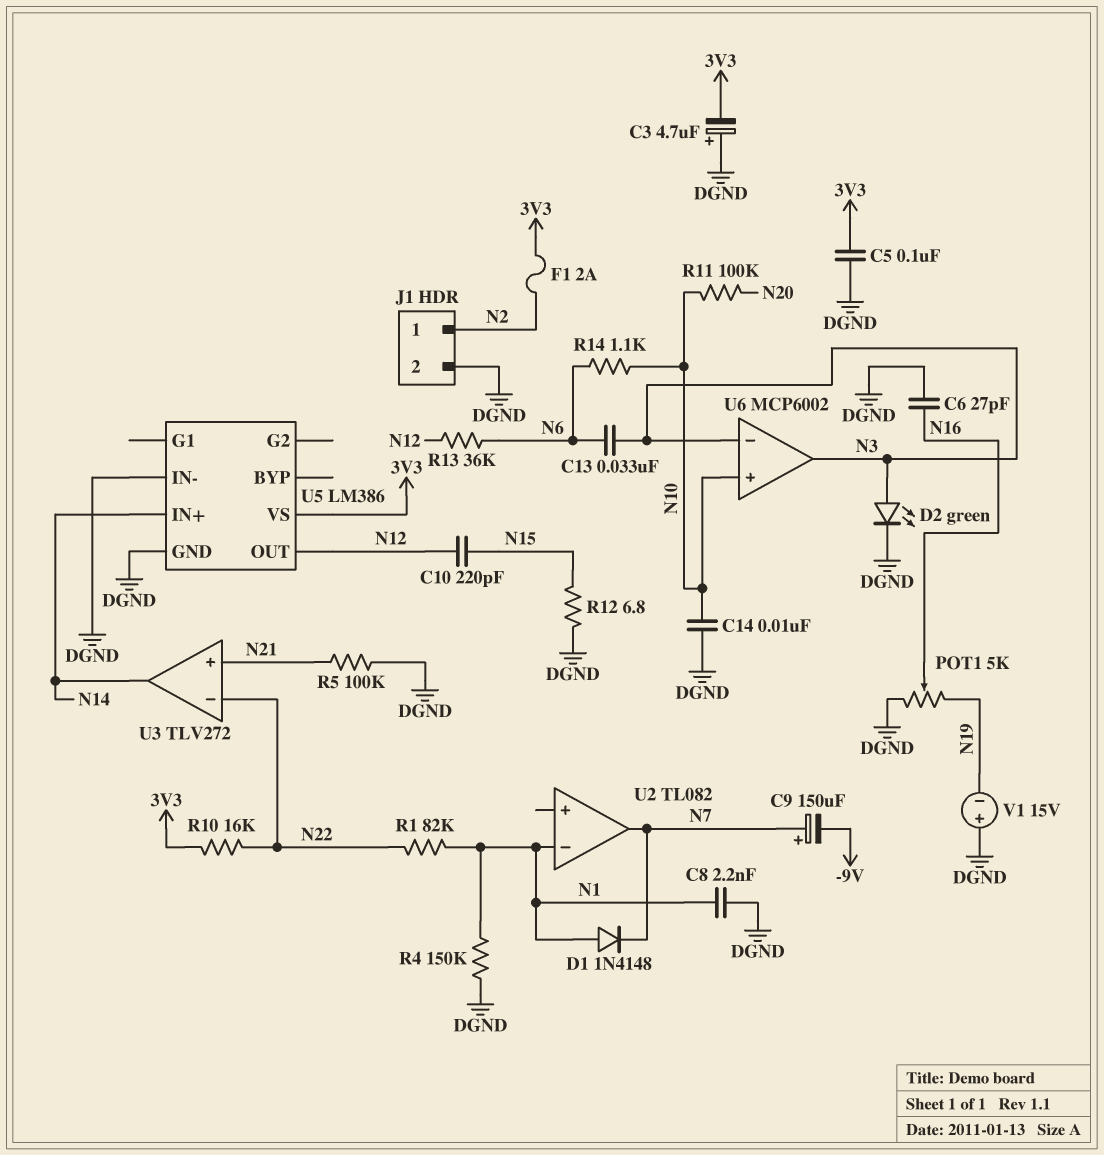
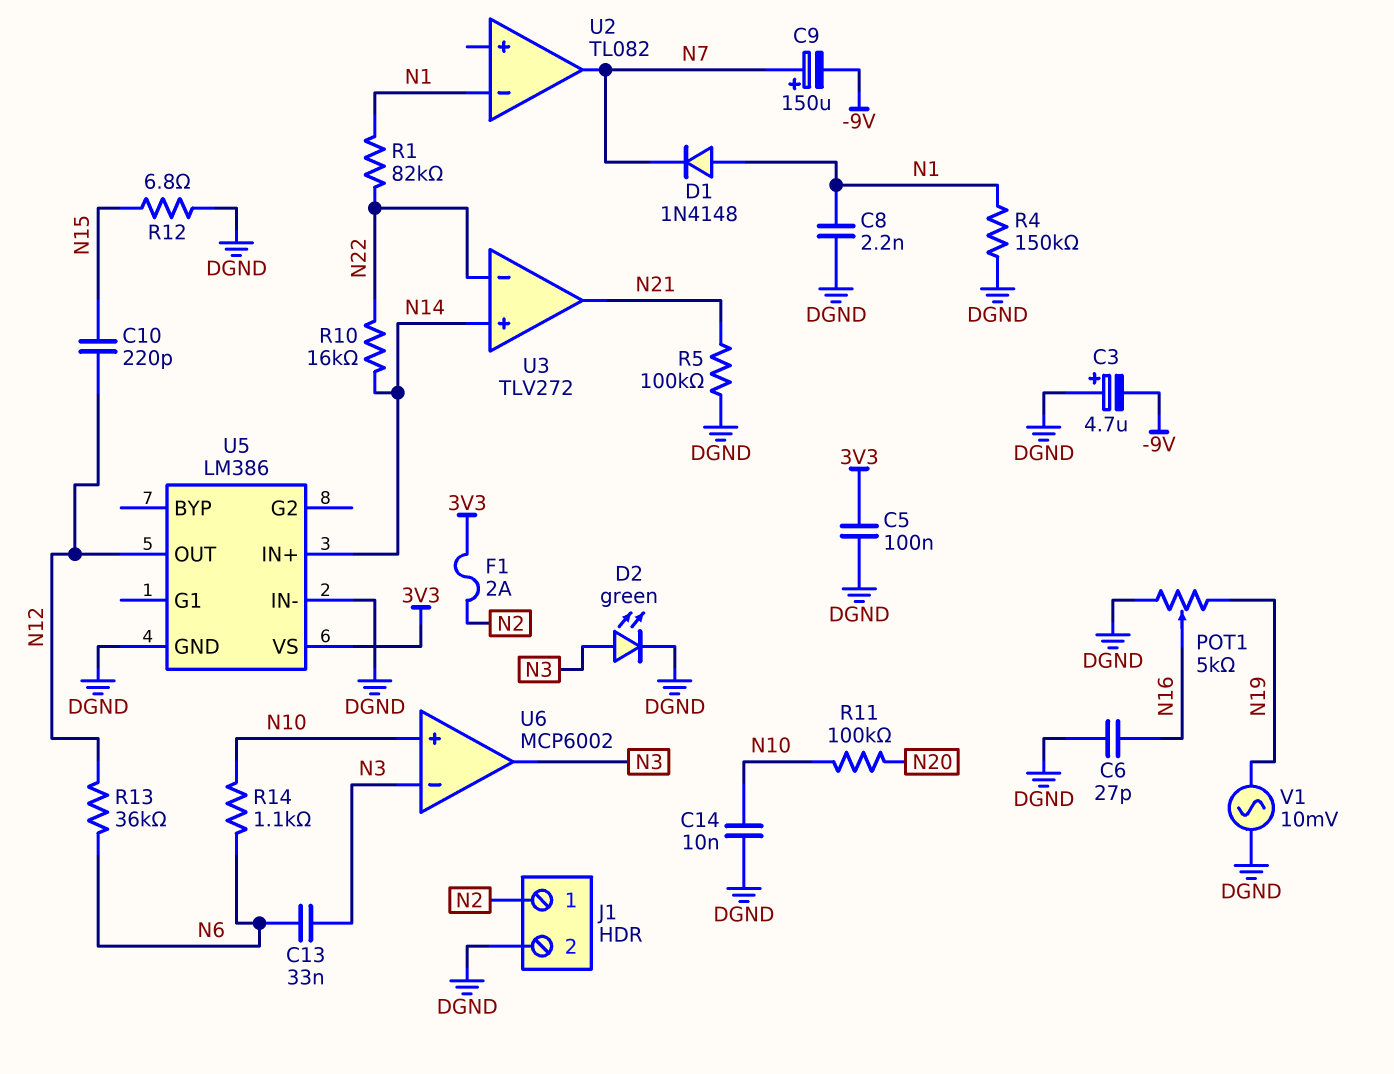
C3: 4.7uF (plus DGND, minus 3V3) -> 4.7uF (plus DGND, minus -9V)
R10: 16k (3V3, N22) -> 16k (N14, N22)
U3 pin in+: N21 -> N14
U3 pin out: N14 -> N21
V1: 15V (plus DGND, minus N19) -> AC 10mV (DGND, N19)

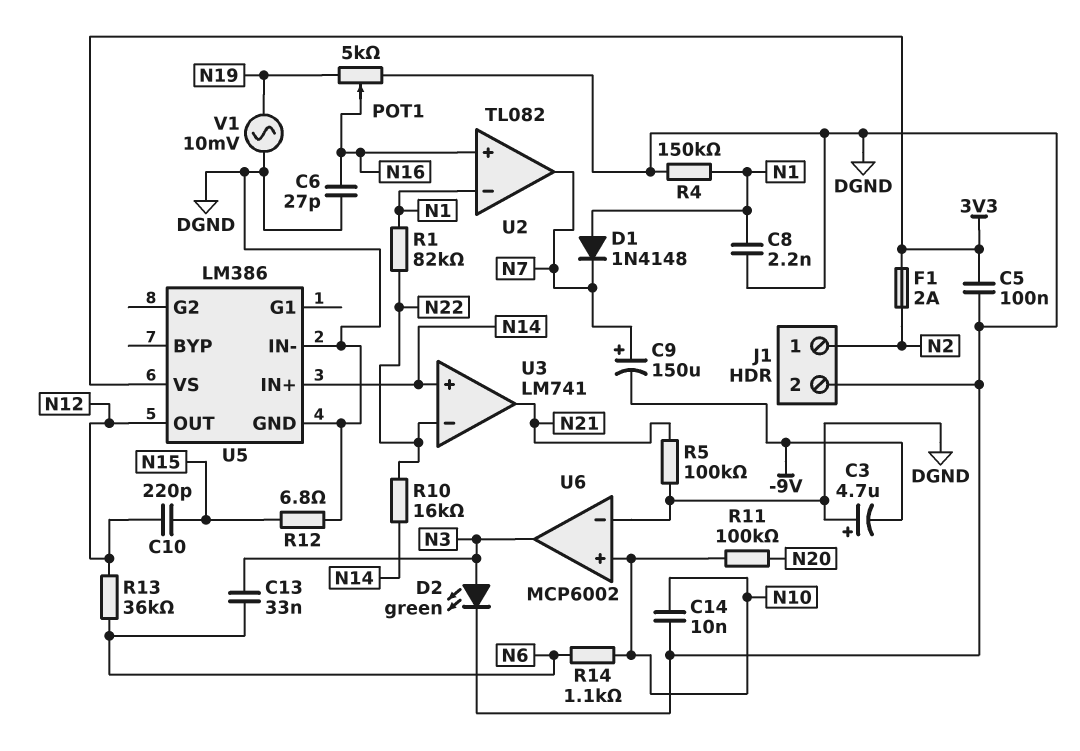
U2 pin in+: none -> N16
U3: TLV272 -> LM741
U6 pin in-: N3 -> DGND

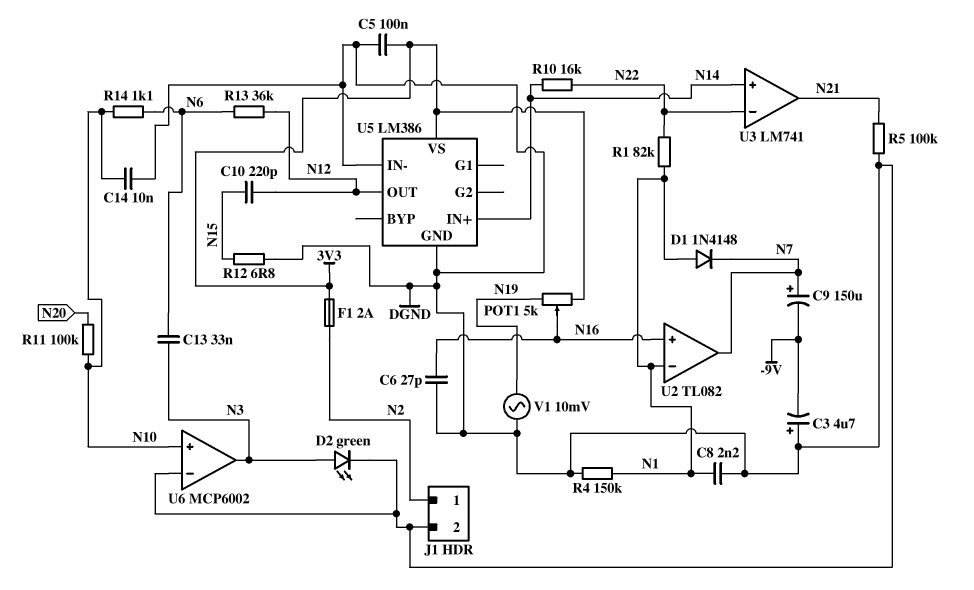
POT1: 5k (DGND, N19, wiper N16) -> 5k (3V3, N19, wiper N16)

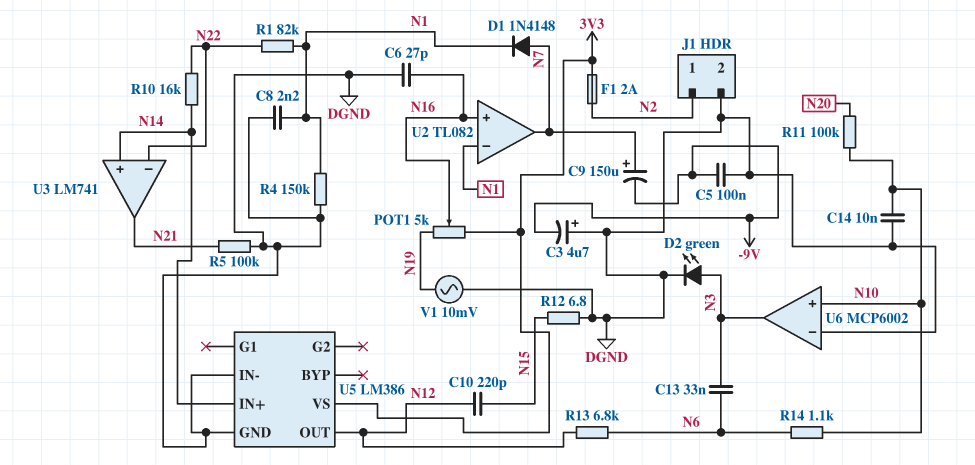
C5: 100nF (3V3, DGND) -> 100nF (-9V, DGND)
D1: diode 1N4148 (A N1, K N7) -> diode 1N4148 (A N7, K N1)
R13: 36k (N6, N12) -> 6.8k (N6, N12)

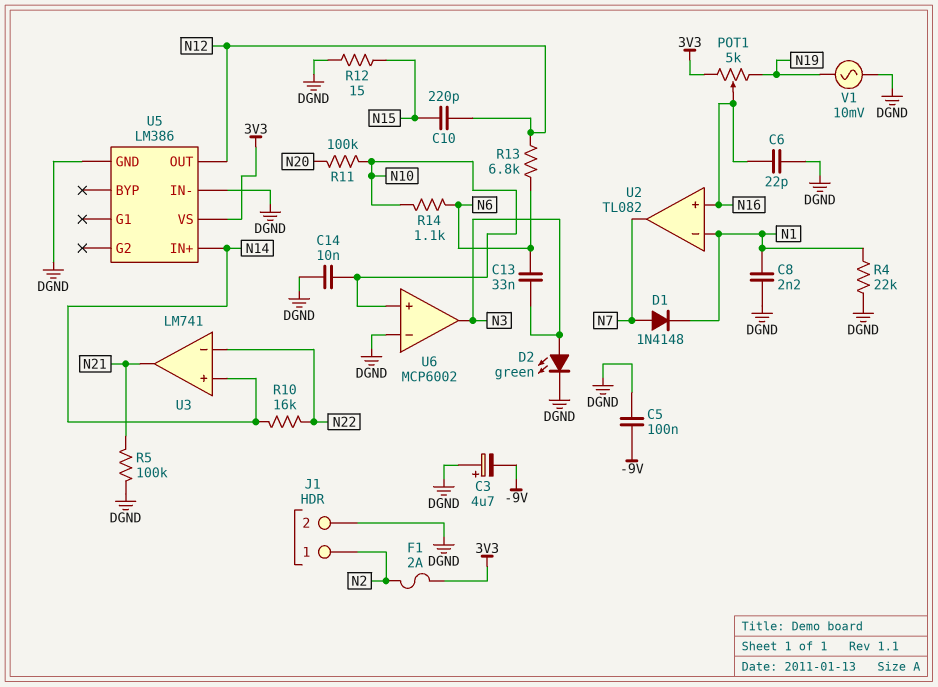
C6: 27pF (DGND, N16) -> 22pF (DGND, N16)
C9: 150uF (plus N7, minus -9V) -> none
R1: 82k (N1, N22) -> none
R4: 150k (DGND, N1) -> 22k (DGND, N1)
R12: 6.8 (DGND, N15) -> 15 (DGND, N15)

